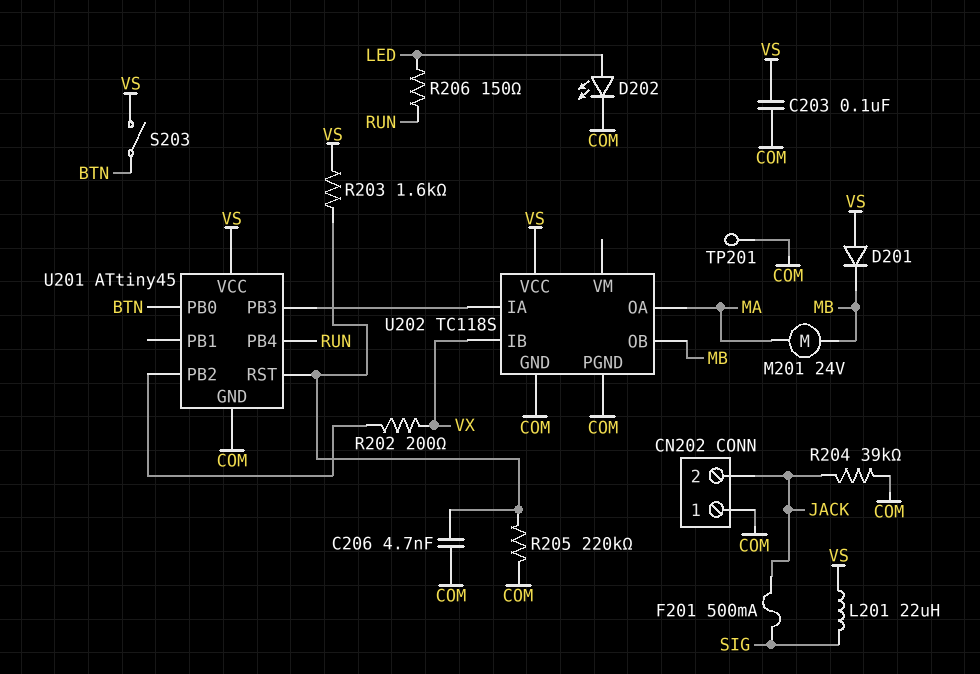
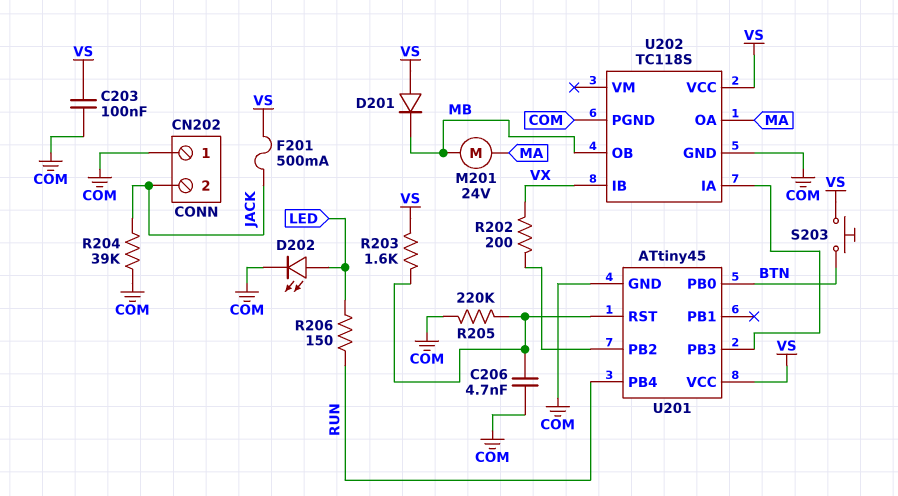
F201: 500mA (JACK, SIG) -> 500mA (JACK, VS)
L201: 22uH (SIG, VS) -> none
S203: switch (BTN, VS) -> button (BTN, VS)
TP201: test point (COM) -> none

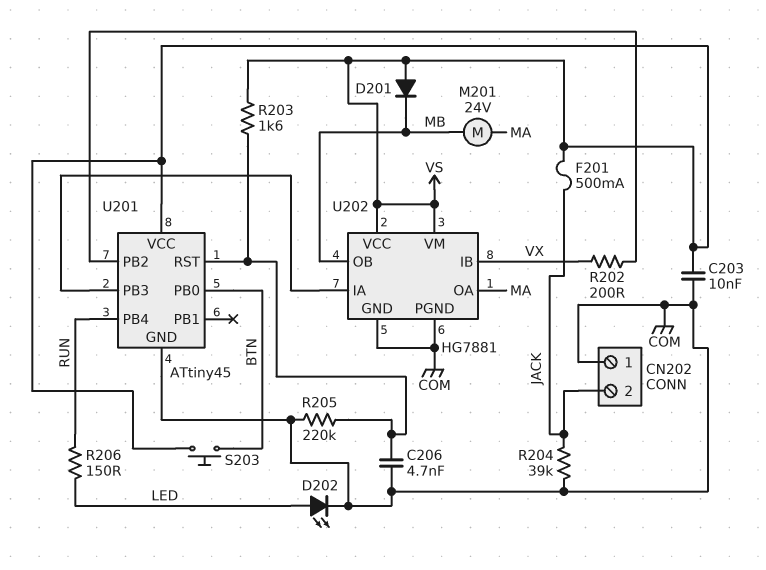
C203: 100nF (COM, VS) -> 10nF (COM, VS)
U202: TC118S -> HG7881
U202 pin VM: none -> VS

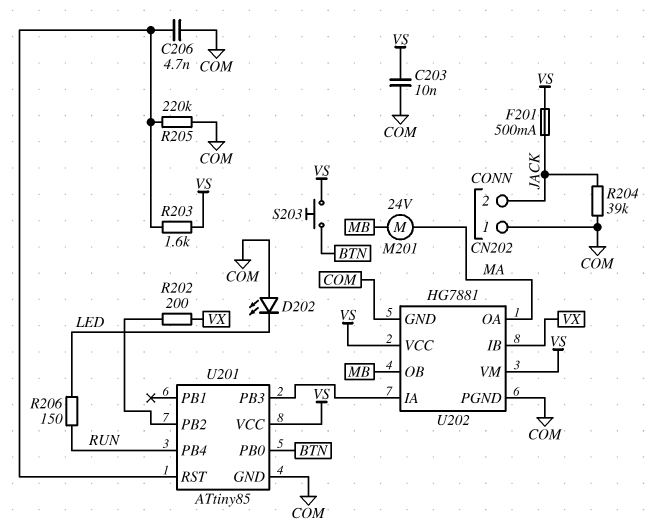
D201: diode (A VS, K MB) -> none
D202: LED (A LED, K COM) -> LED (A COM, K LED)
U201: ATtiny45 -> ATtiny85

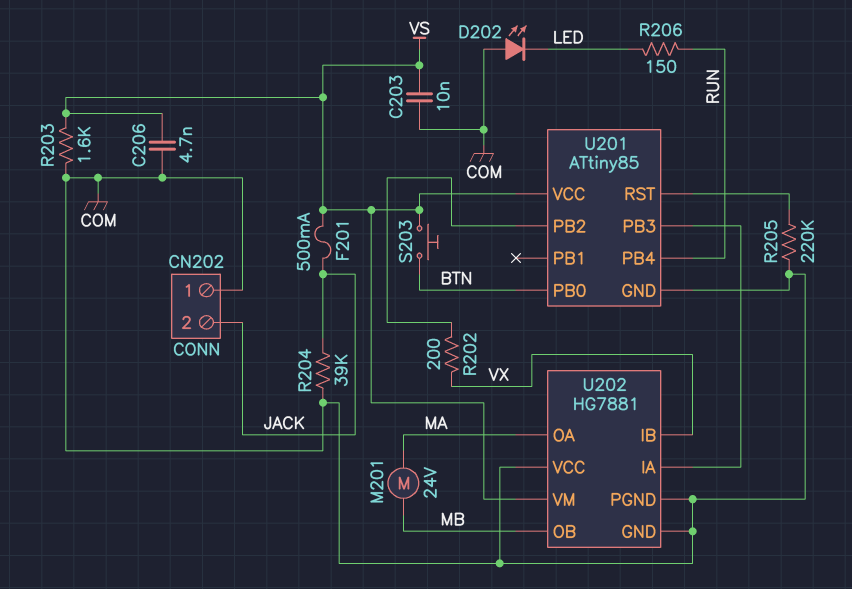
C206: 4.7nF (COM, U201/RST) -> 4.7nF (COM, VS)
R203: 1.6k (U201/RST, VS) -> 1.6k (COM, VS)
U202 pin VCC: VS -> COM

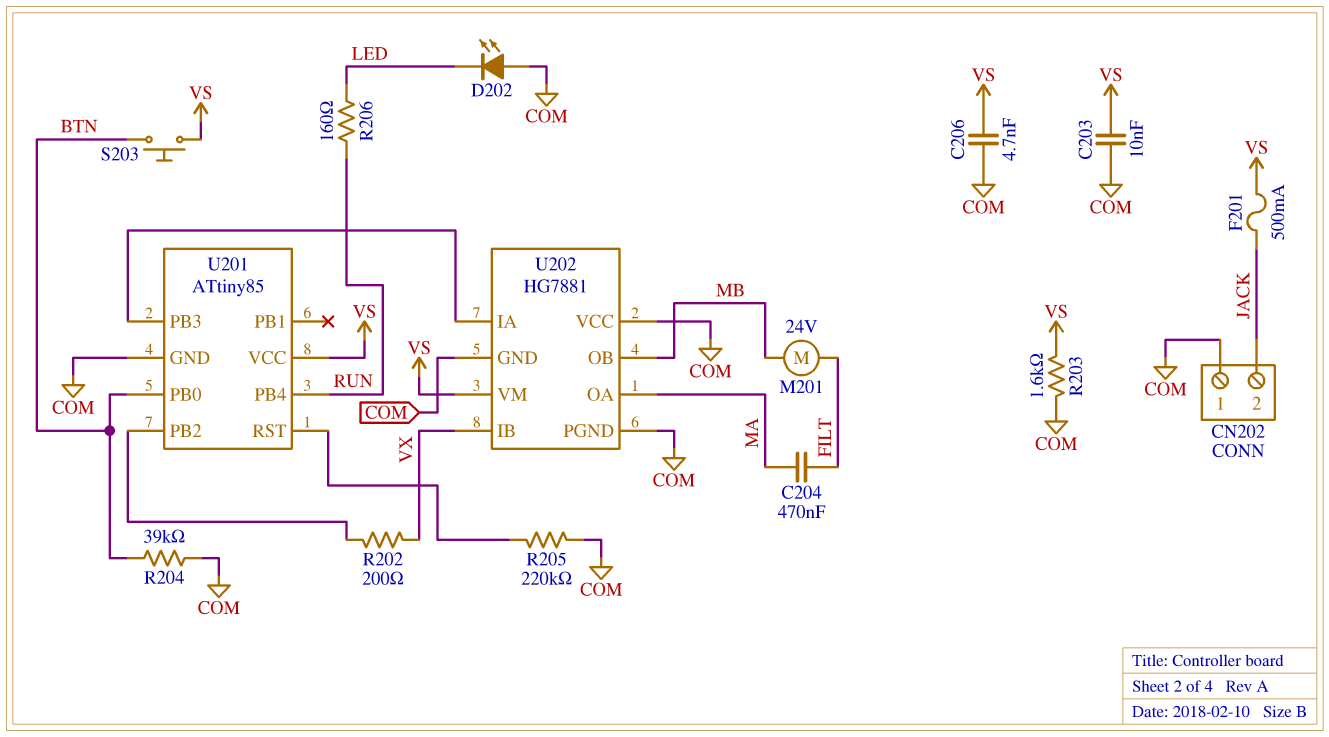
C204: none -> 470nF (FILT, MA)
M201: motor 24V (MA, MB) -> motor 24V (FILT, MB)
R204: 39k (COM, JACK) -> 39k (BTN, COM)
R206: 150 (LED, RUN) -> 160 (LED, RUN)

